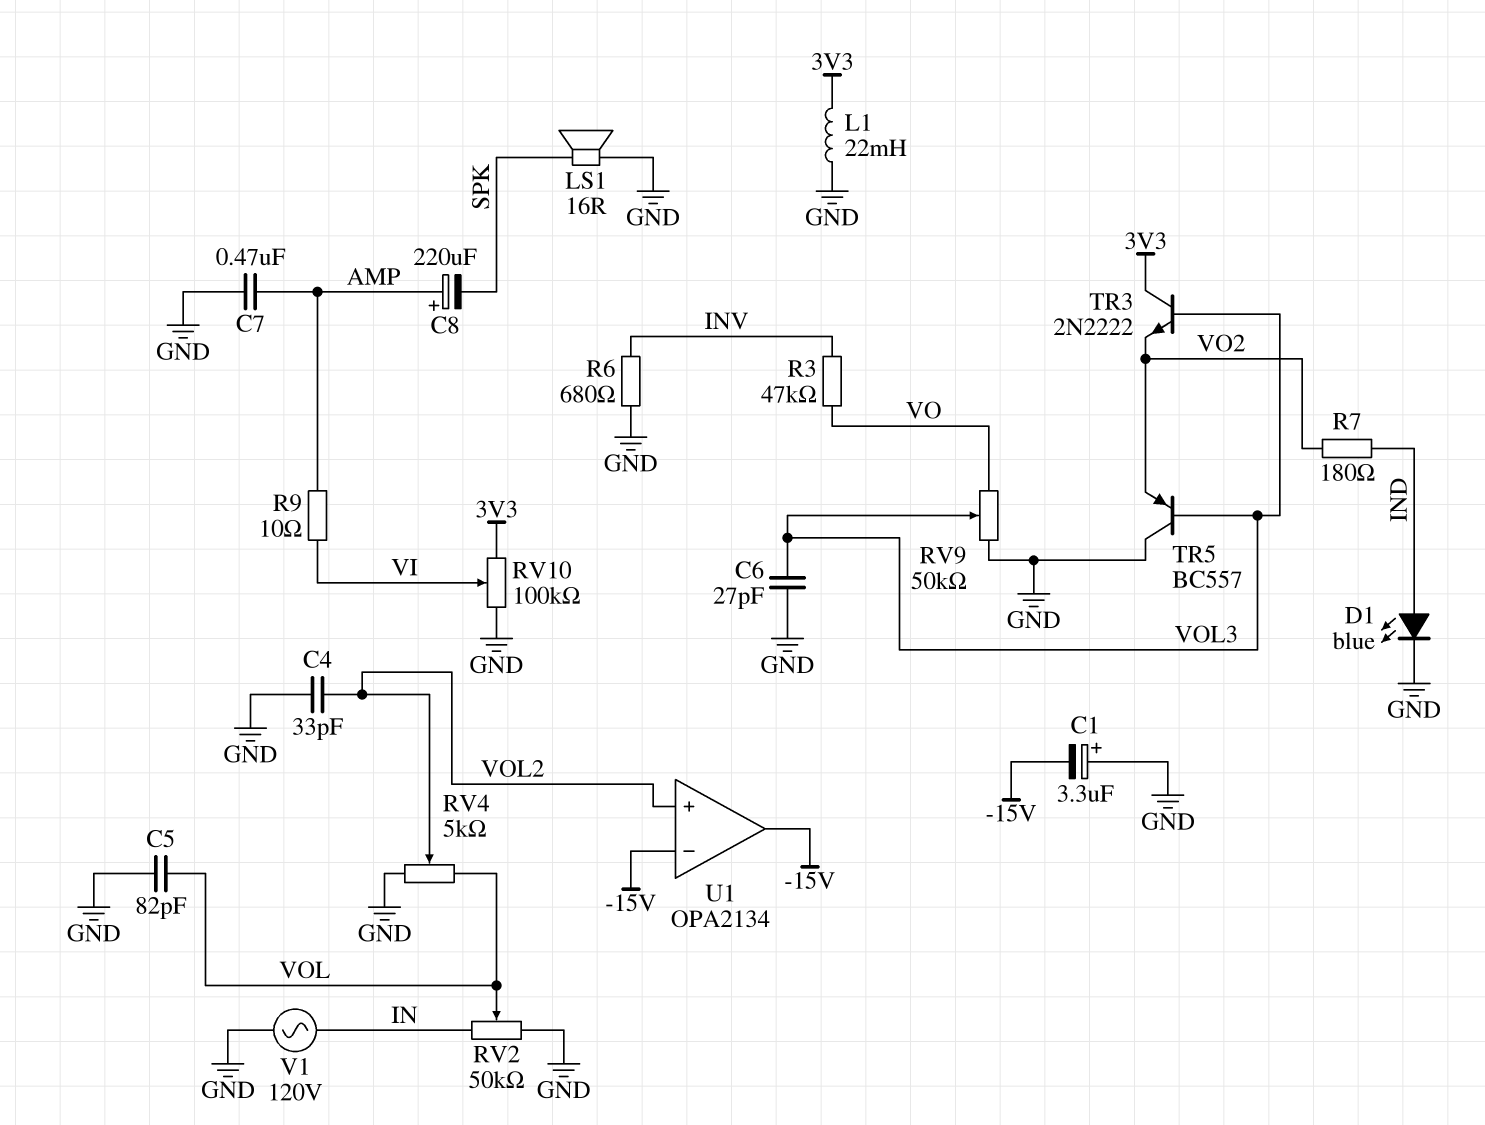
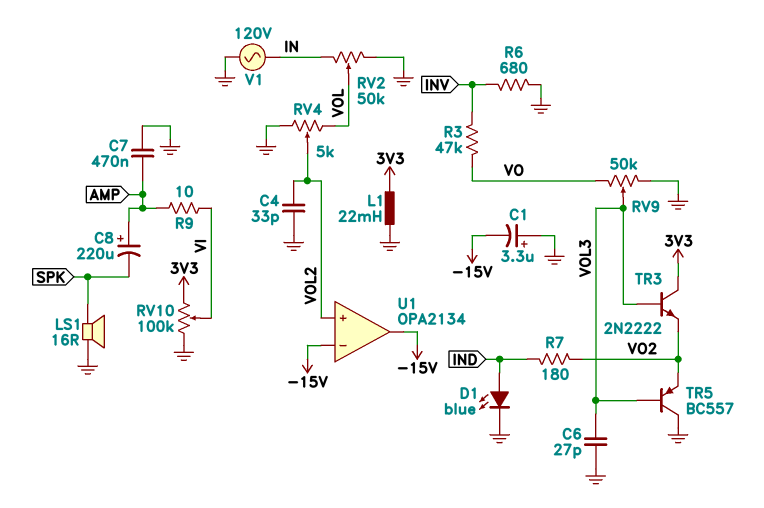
C5: 82pF (GND, VOL) -> none

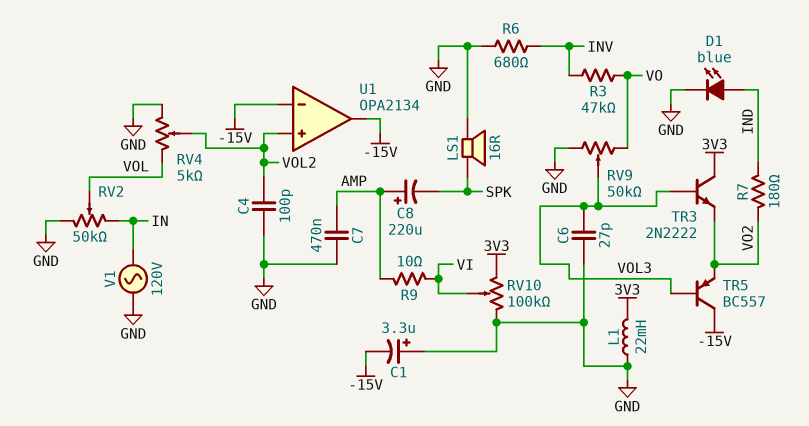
C4: 33pF (GND, VOL2) -> 100pF (GND, VOL2)
TR5: PNP BC557 (B VOL3, C GND, E VO2) -> PNP BC557 (B VOL3, C -15V, E VO2)

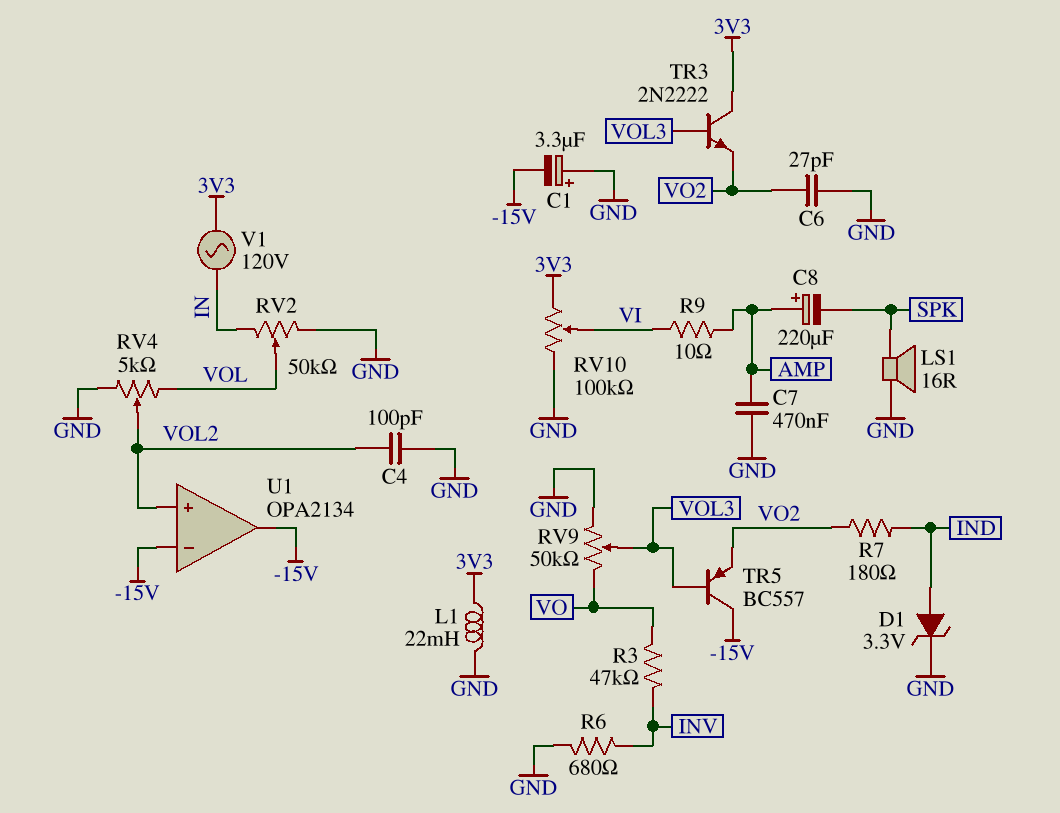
C6: 27pF (GND, VOL3) -> 27pF (GND, VO2)
D1: LED blue (A IND, K GND) -> zener 3.3V (A IND, K GND)
V1: AC 120V (GND, IN) -> AC 120V (3V3, IN)

